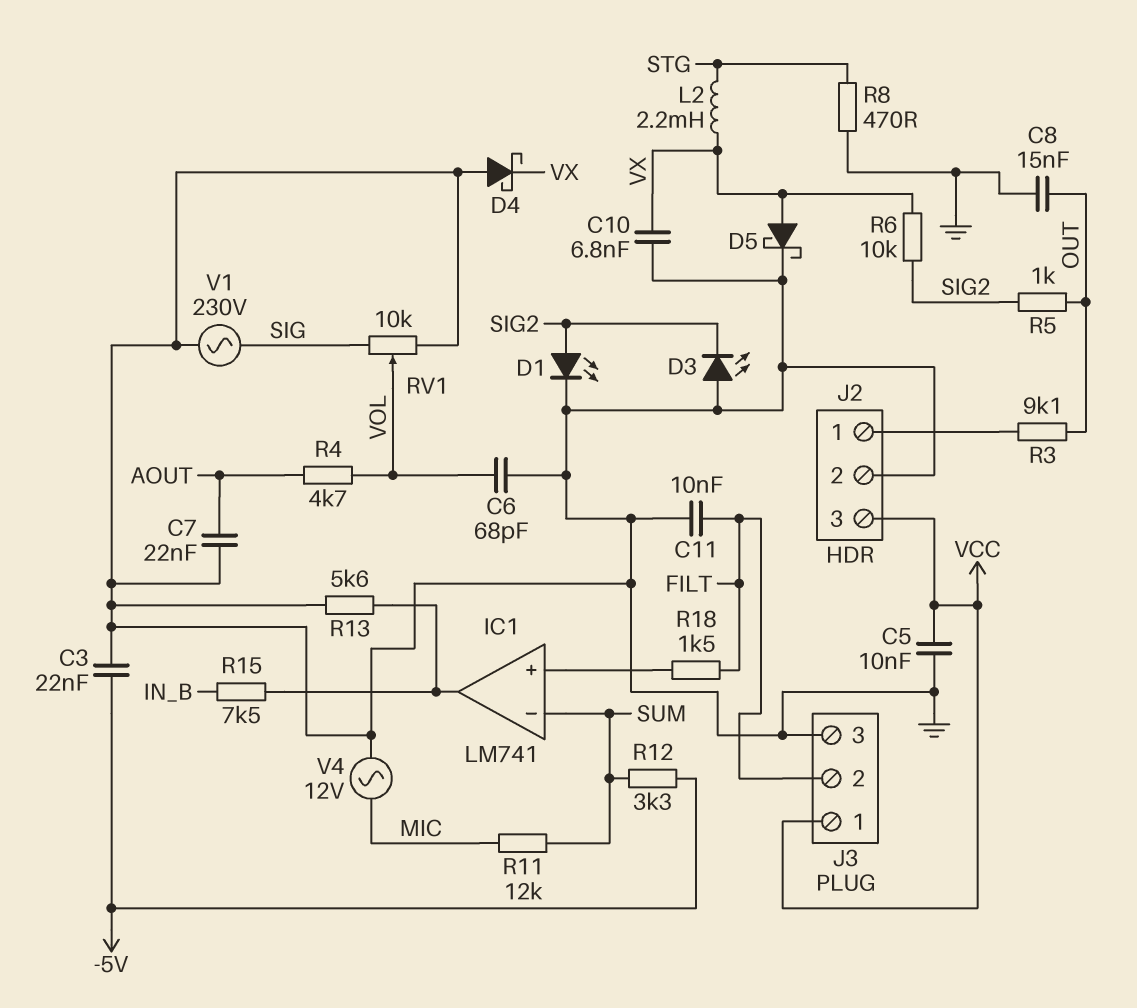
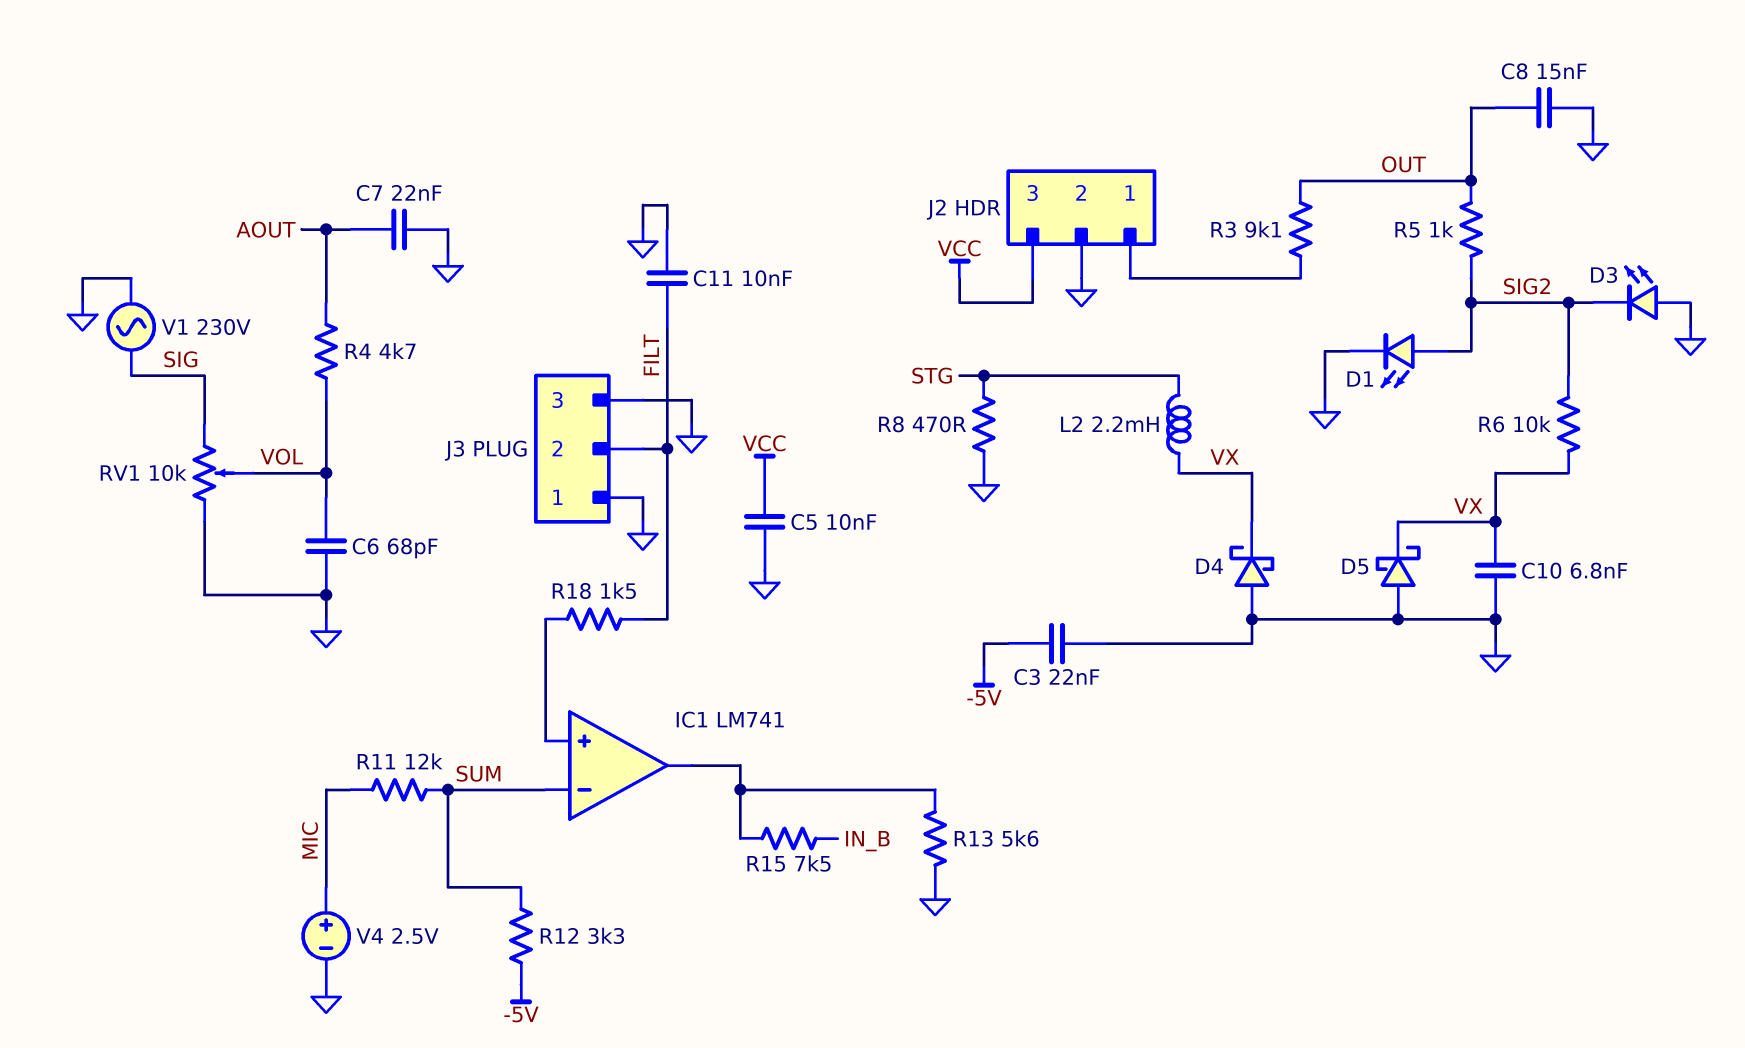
D5: schottky (A VX, K GND) -> schottky (A GND, K VX)
J3 pin 1: VCC -> GND
V4: AC 12V (GND, MIC) -> 2.5V (plus MIC, minus GND)

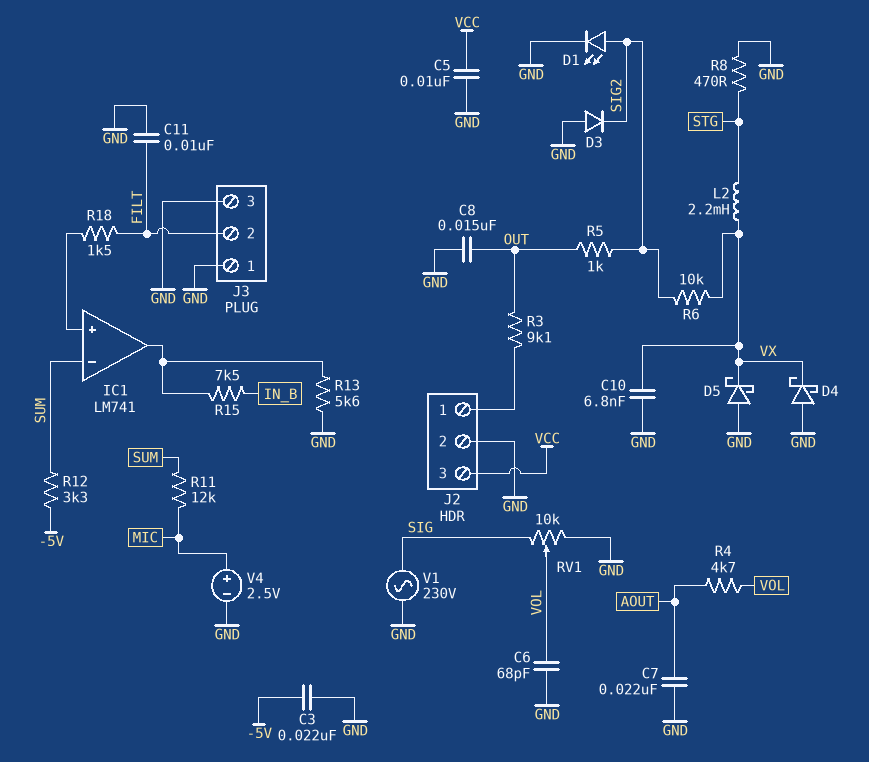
D3: LED (A GND, K SIG2) -> diode (A GND, K SIG2)

